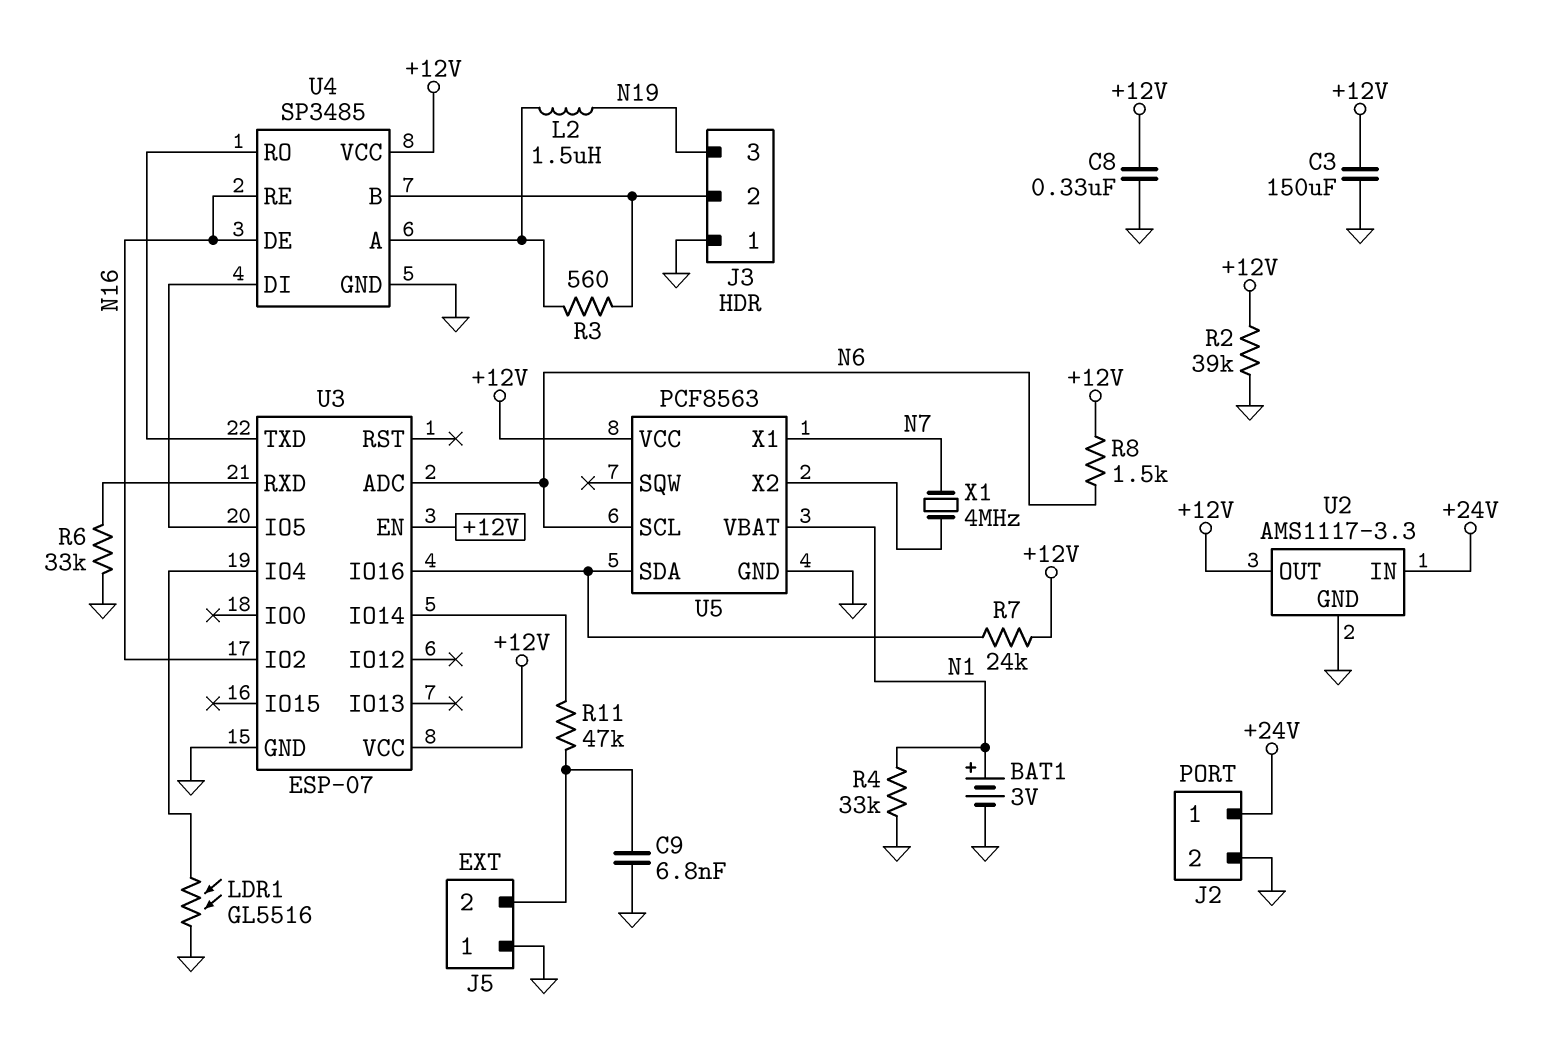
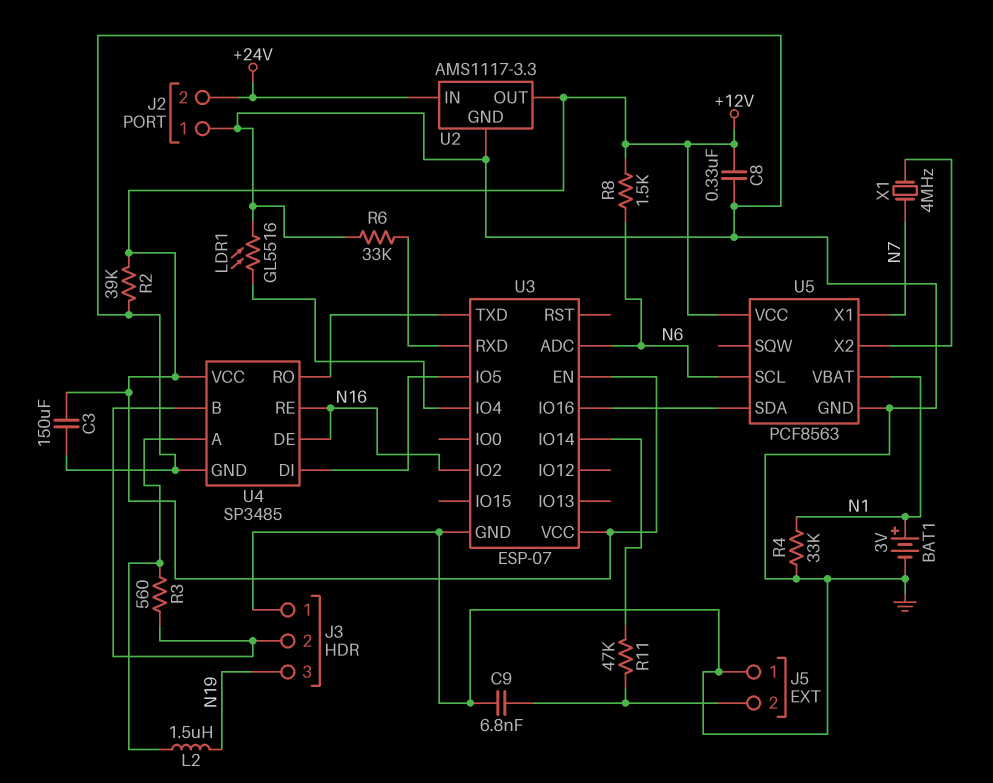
J2 pin 1: +24V -> GND
J2 pin 2: GND -> +24V
R7: 24k (+12V, U3/IO16) -> none

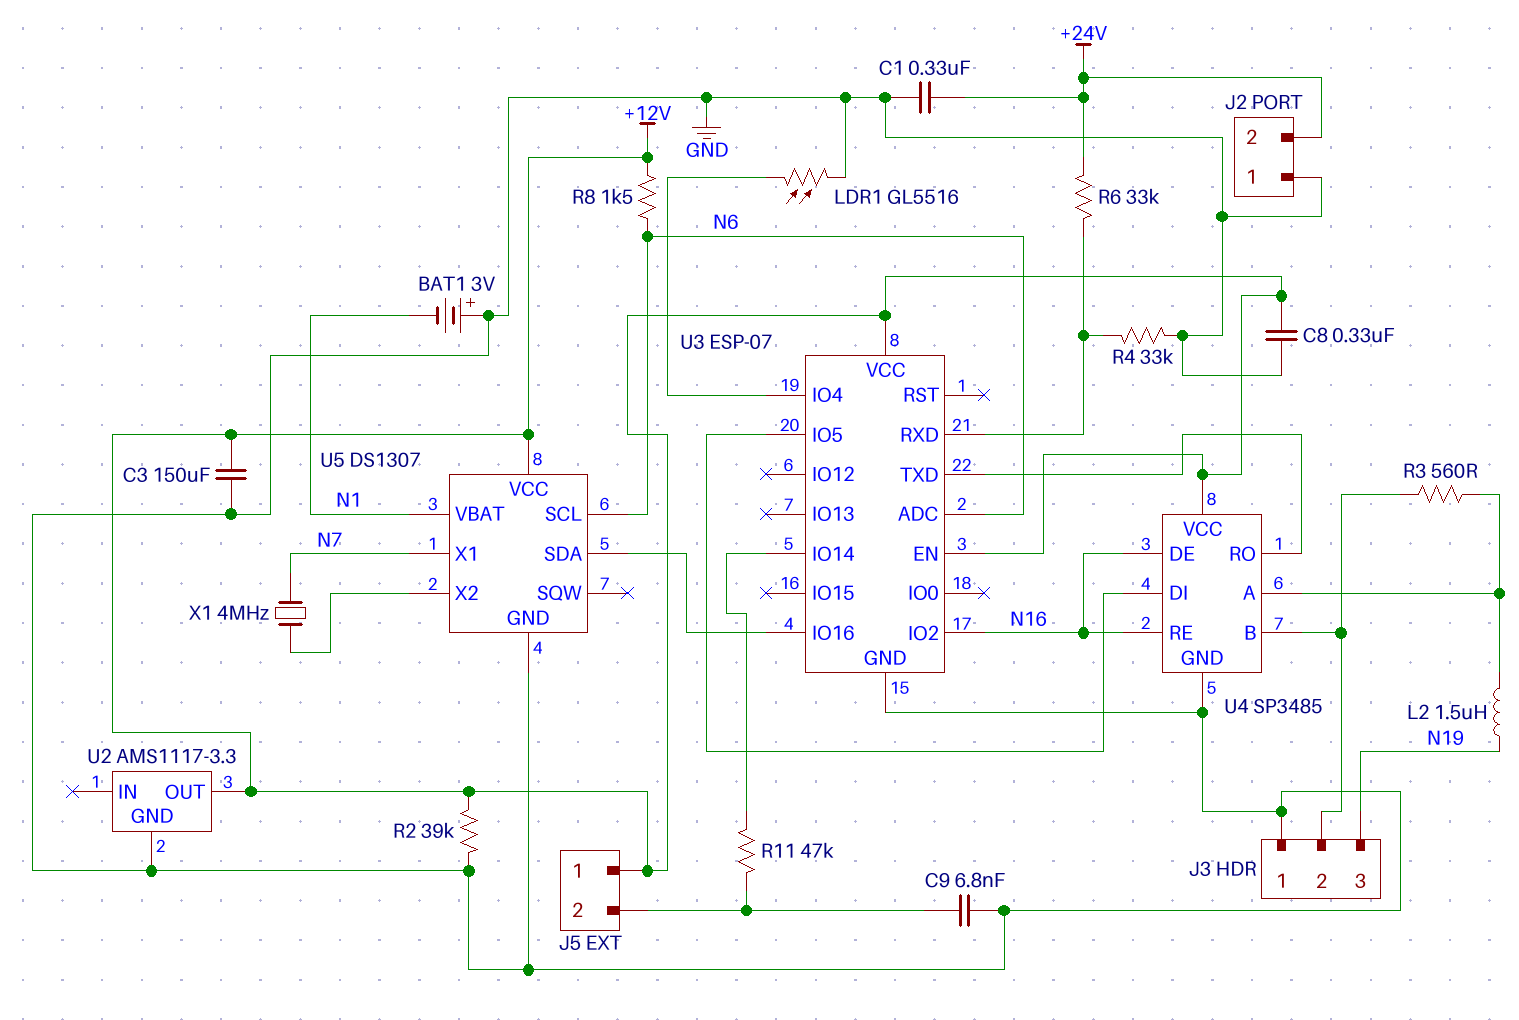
BAT1: 3V (plus N1, minus GND) -> 3V (plus GND, minus N1)
C1: none -> 330nF (+24V, GND)
J5 pin 1: GND -> +12V
R4: 33k (GND, N1) -> 33k (GND, U3/RXD)
R6: 33k (GND, U3/RXD) -> 33k (+24V, U3/RXD)
U2 pin IN: +24V -> none
U5: PCF8563 -> DS1307

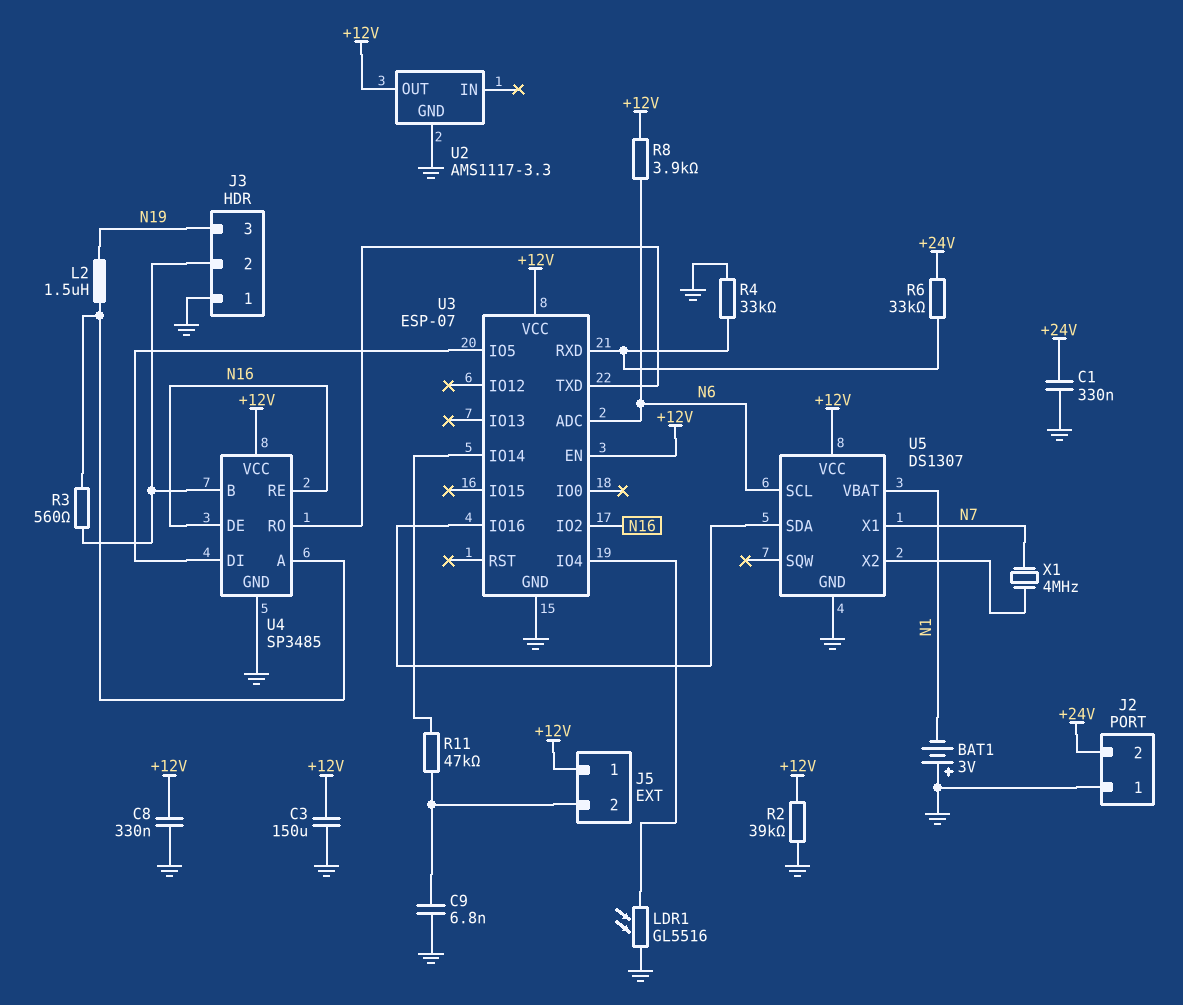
R8: 1.5k (+12V, N6) -> 3.9k (+12V, N6)

